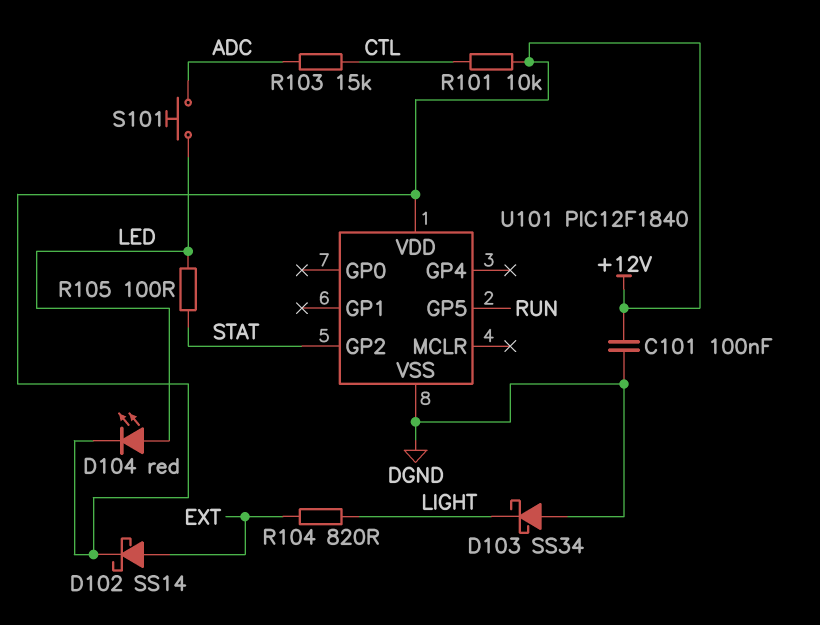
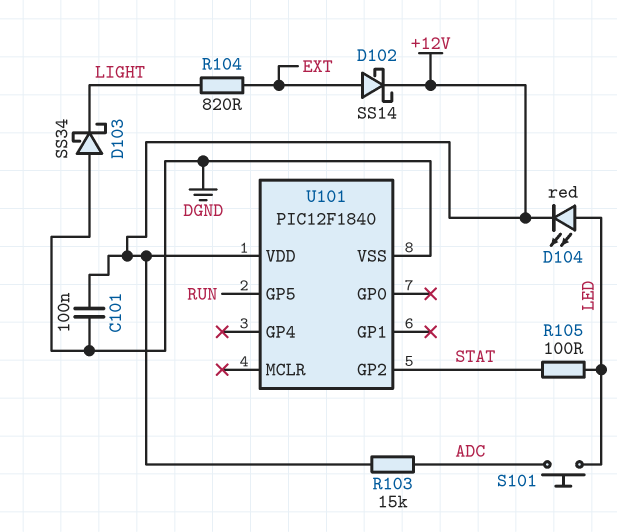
R101: 10k (+12V, CTL) -> none
R103: 15k (ADC, CTL) -> 15k (+12V, ADC)

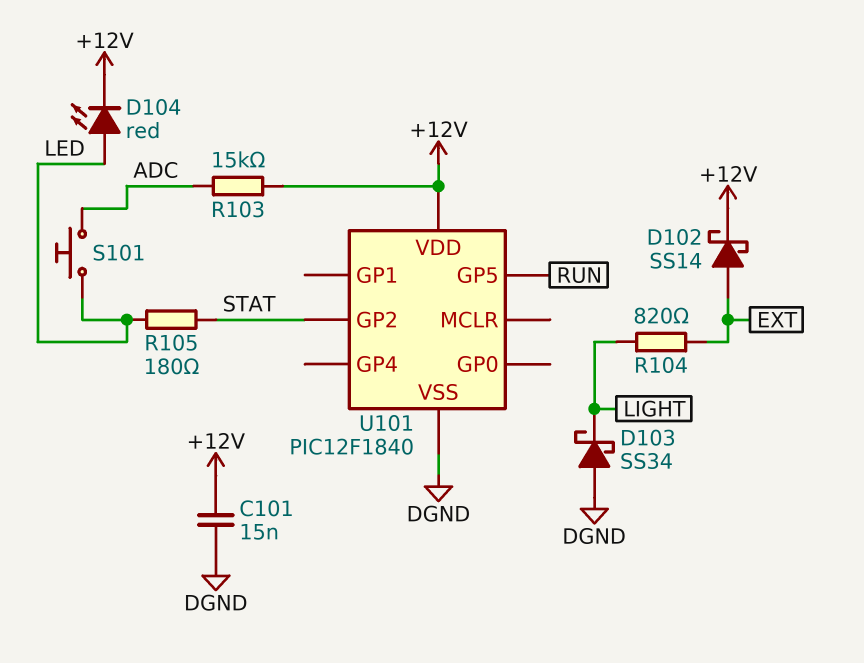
C101: 100nF (+12V, DGND) -> 15nF (+12V, DGND)
R105: 100 (LED, STAT) -> 180 (LED, STAT)

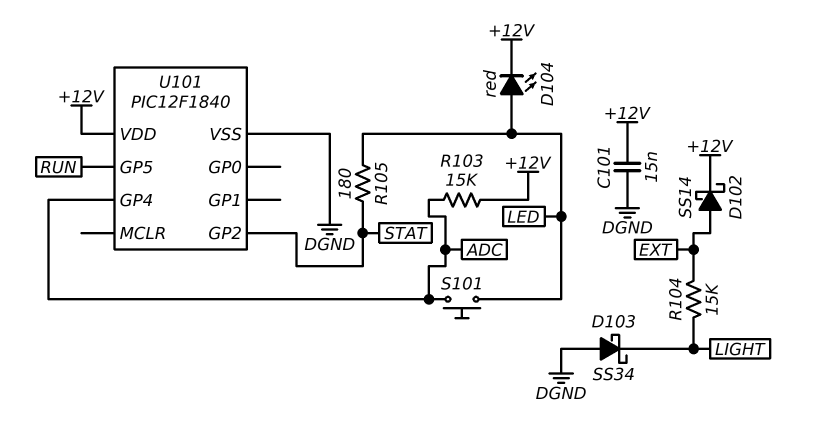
R104: 820 (EXT, LIGHT) -> 15k (EXT, LIGHT)
U101 pin GP4: none -> ADC

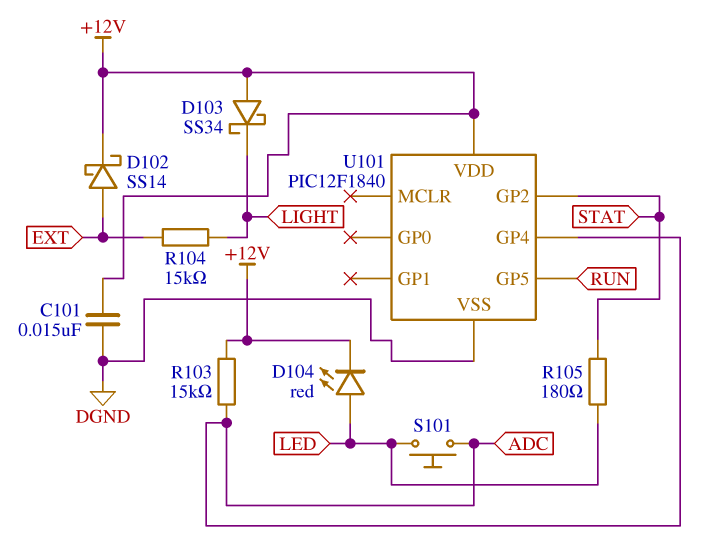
D103: schottky SS34 (A DGND, K LIGHT) -> schottky SS34 (A +12V, K LIGHT)

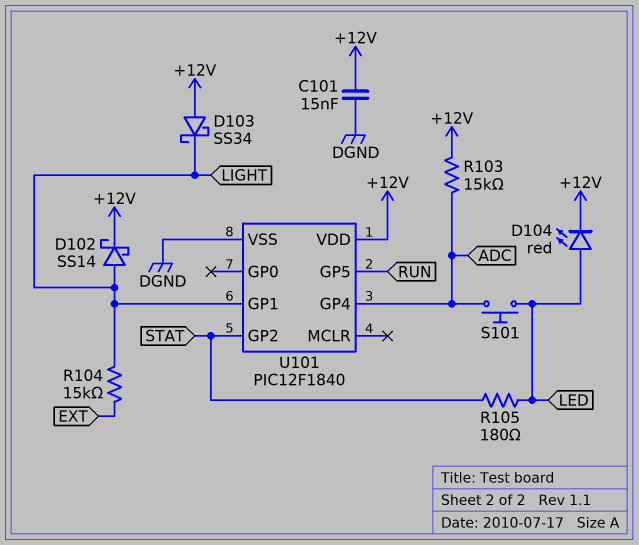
D102: schottky SS14 (A EXT, K +12V) -> schottky SS14 (A LIGHT, K +12V)
U101 pin GP1: none -> LIGHT

